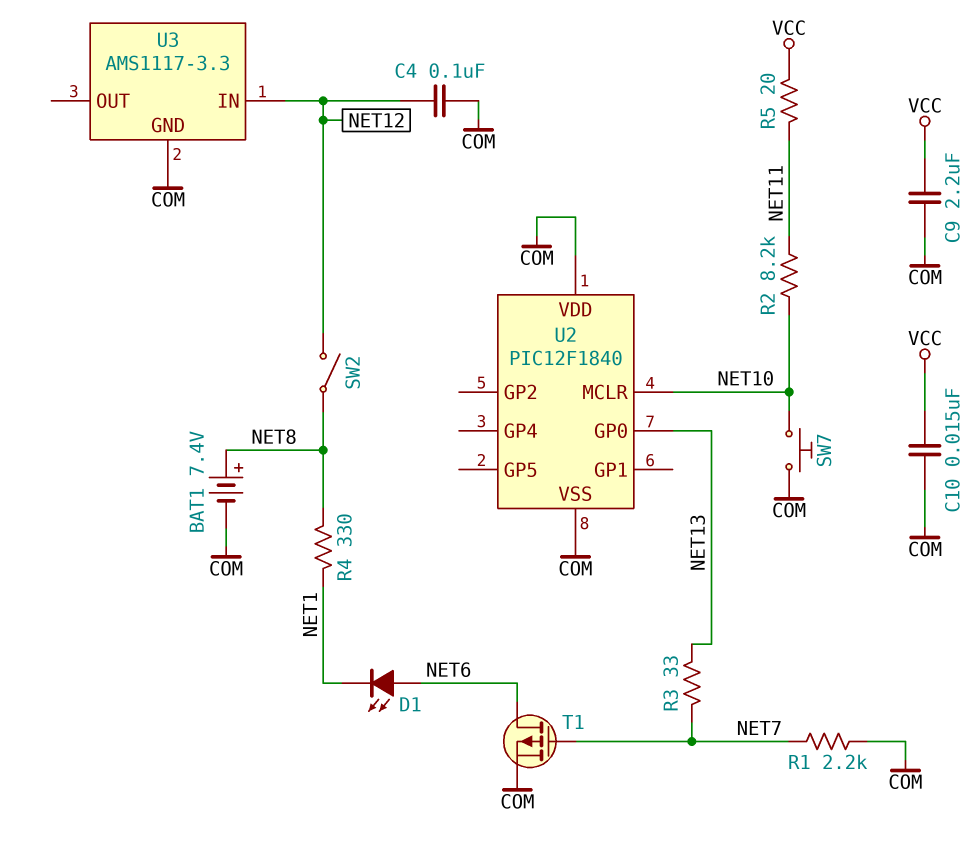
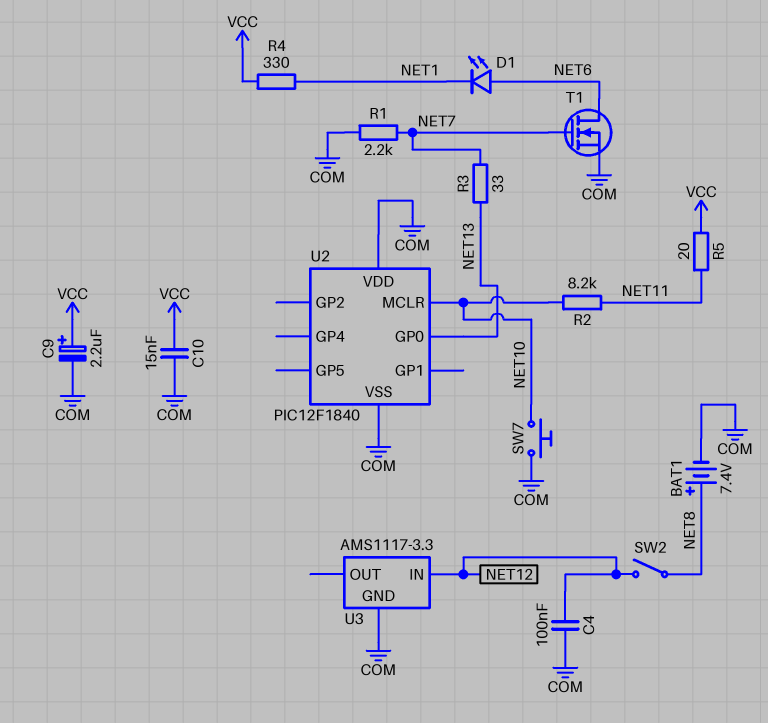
C9: 2.2uF (COM, VCC) -> 2.2uF (plus VCC, minus COM)
R4: 330 (NET1, NET8) -> 330 (NET1, VCC)
T1: PMOS (G NET7, D NET6, S COM) -> NMOS (G NET7, D NET6, S COM)

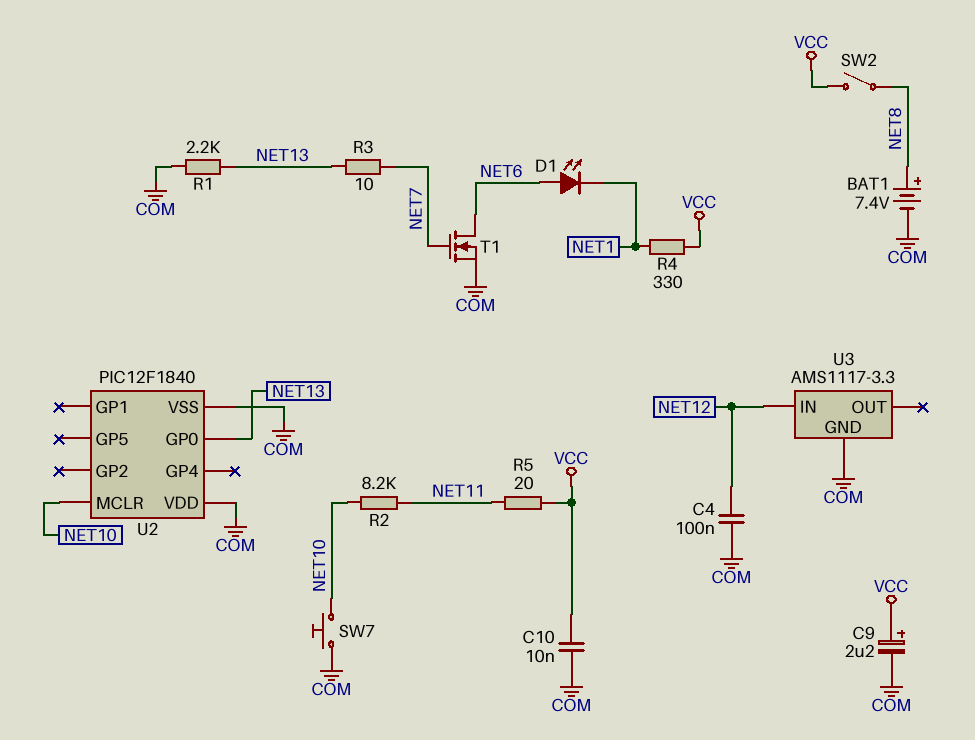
C10: 15nF (COM, VCC) -> 10nF (COM, VCC)
R1: 2.2k (COM, NET7) -> 2.2k (COM, NET13)
R3: 33 (NET7, NET13) -> 10 (NET7, NET13)
SW2: switch (NET8, NET12) -> switch (NET8, VCC)

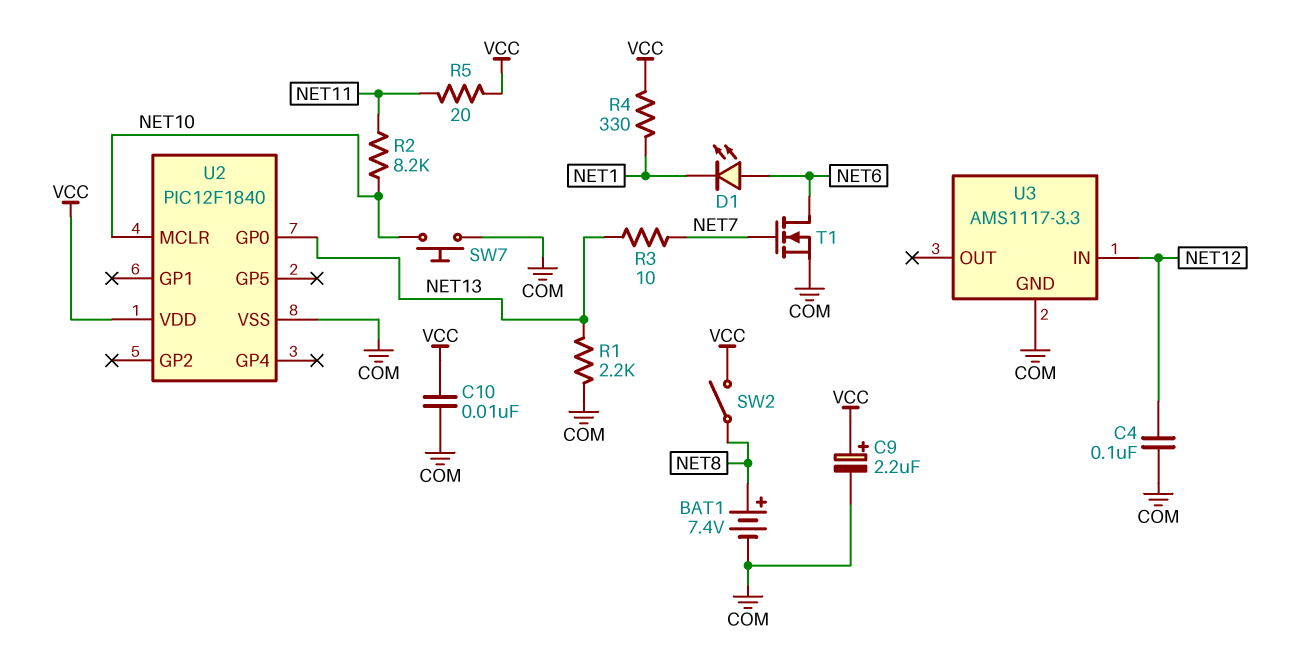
U2 pin VDD: COM -> VCC

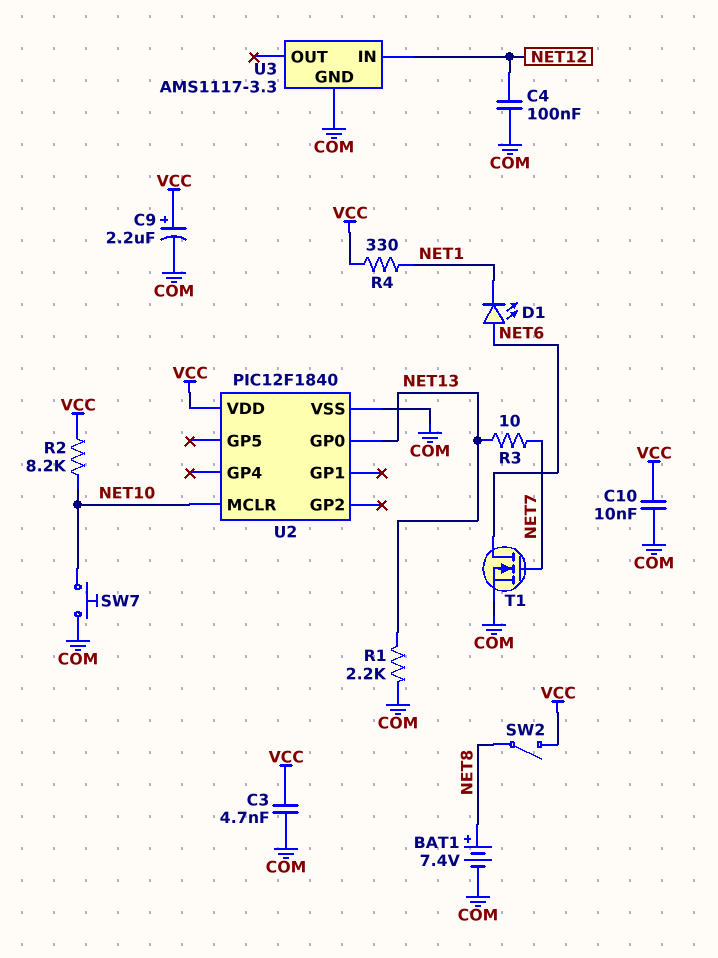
C3: none -> 4.7nF (COM, VCC)
R2: 8.2k (NET10, NET11) -> 8.2k (NET10, VCC)
R5: 20 (NET11, VCC) -> none

